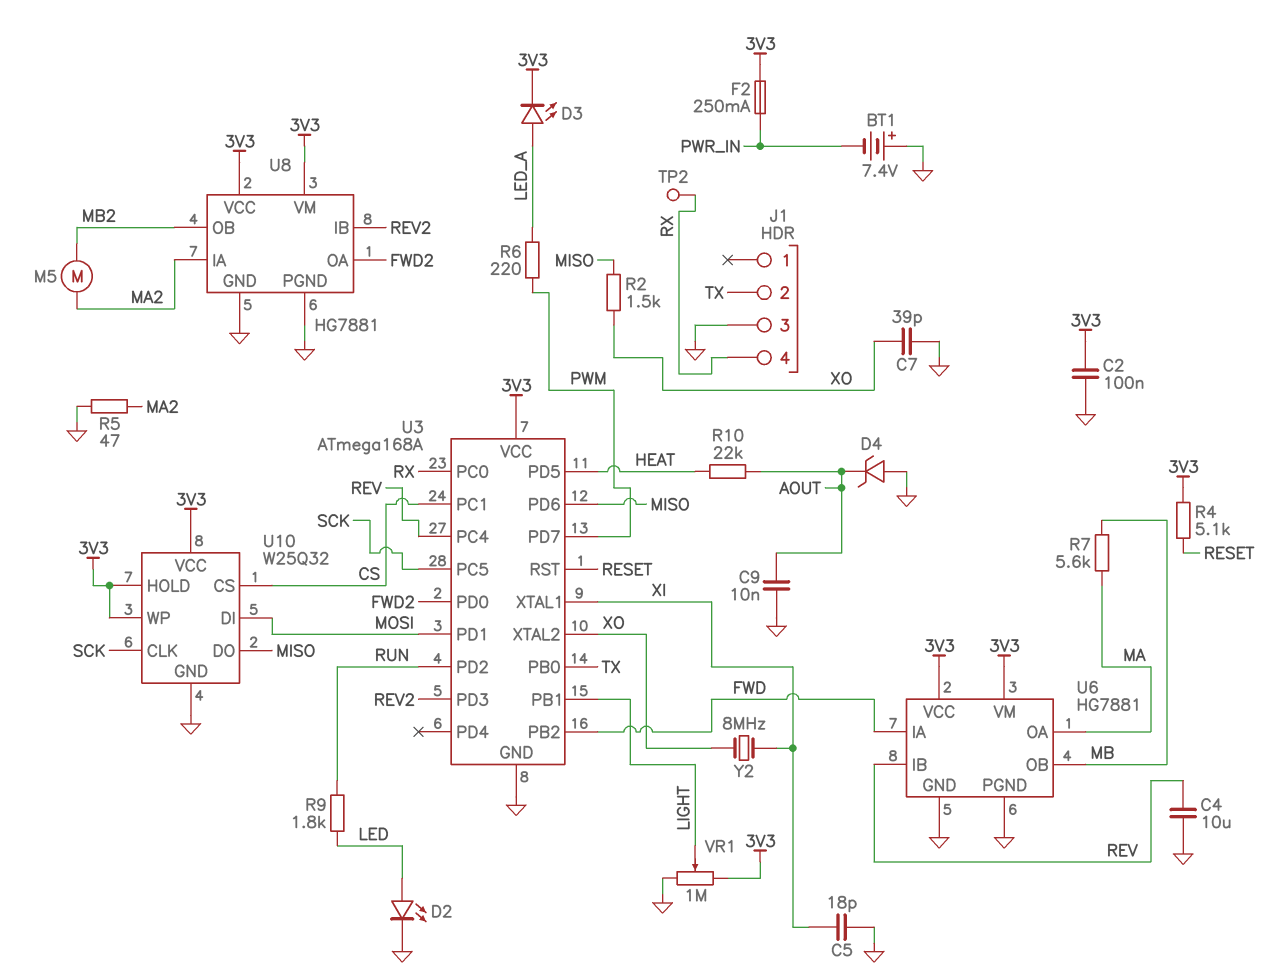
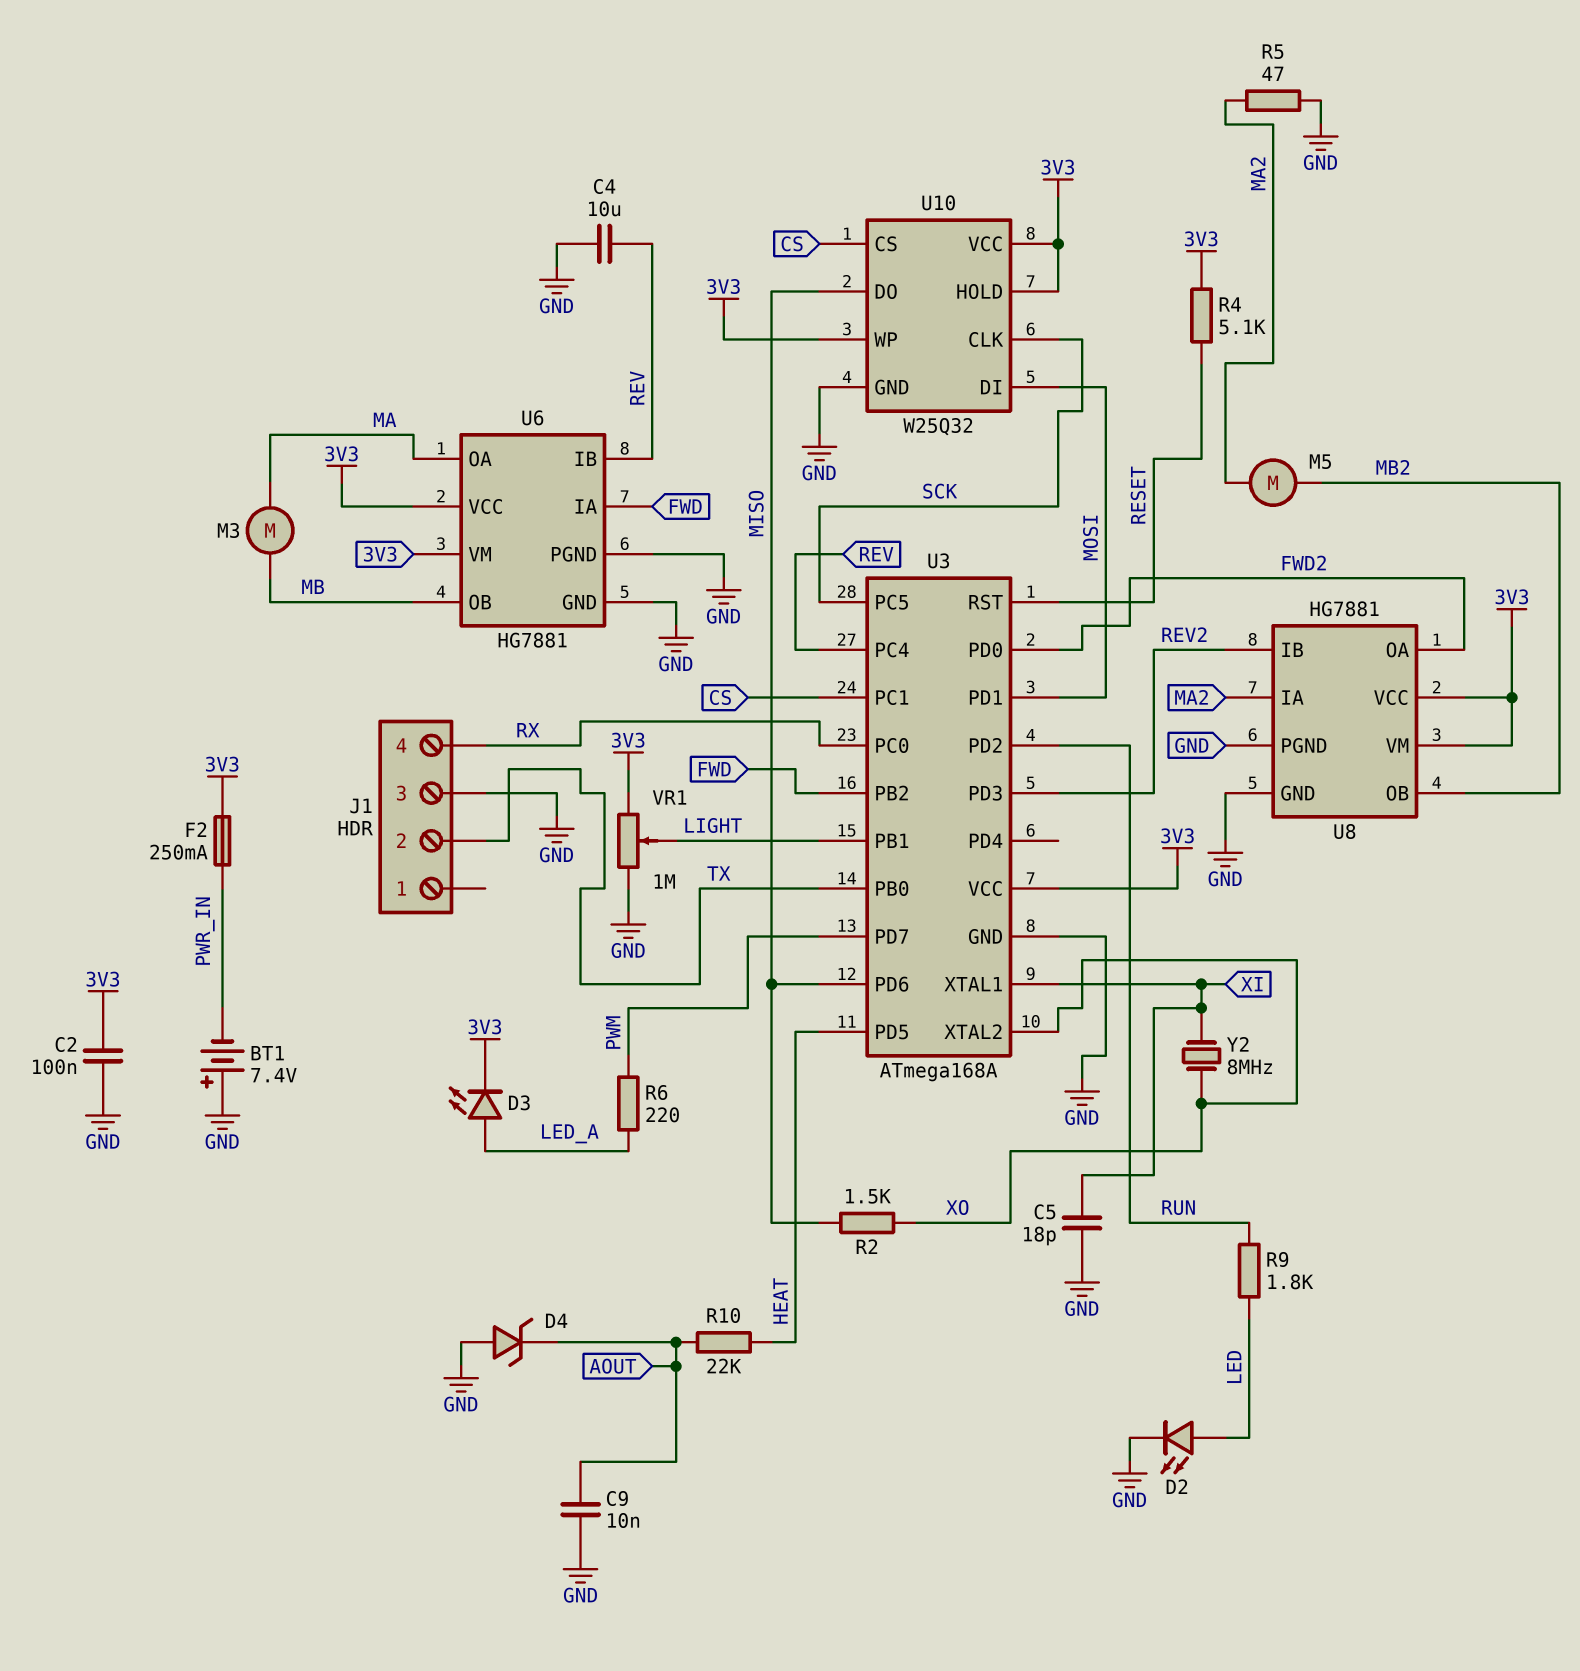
C7: 39pF (GND, XO) -> none
M3: none -> motor (MA, MB)
R7: 5.6k (MA, MB) -> none
TP2: test point (RX) -> none

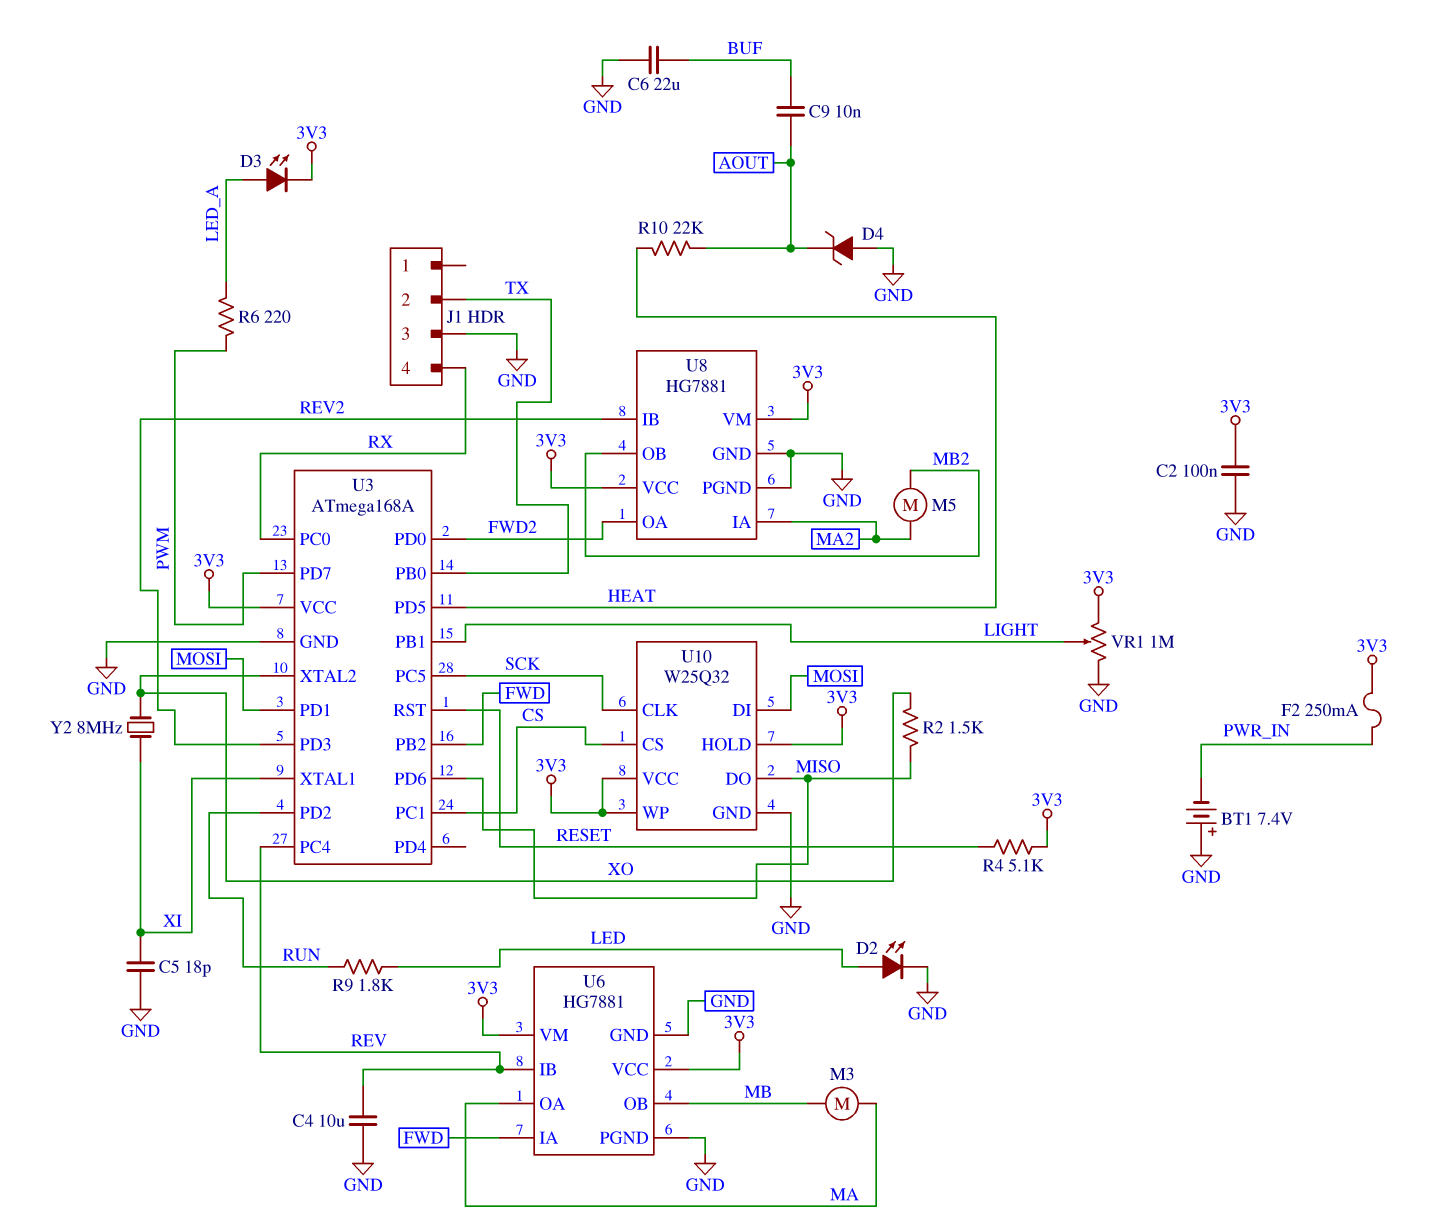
C6: none -> 22uF (BUF, GND)
C9: 10nF (AOUT, GND) -> 10nF (AOUT, BUF)
R5: 47 (GND, MA2) -> none

